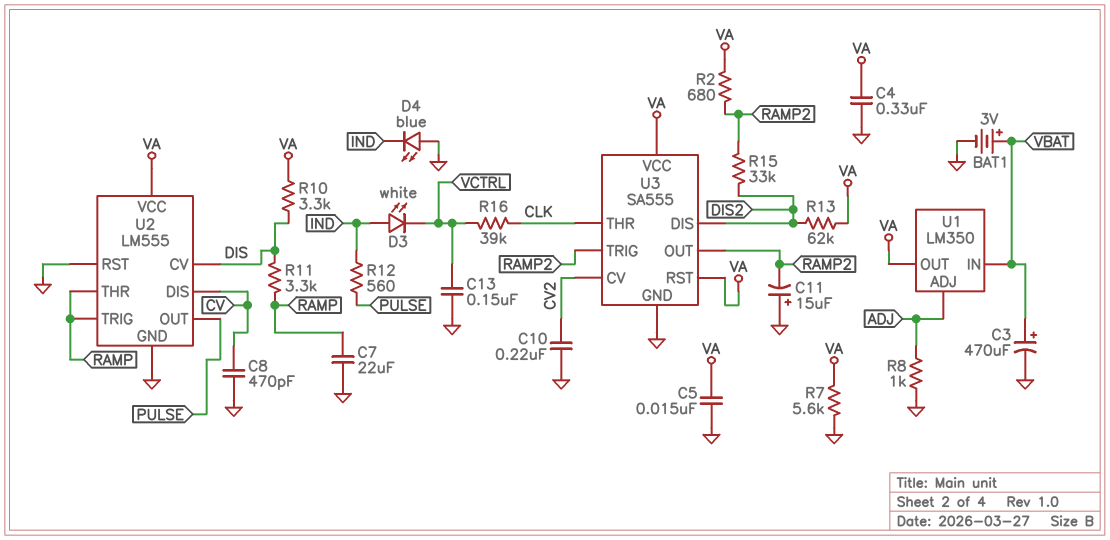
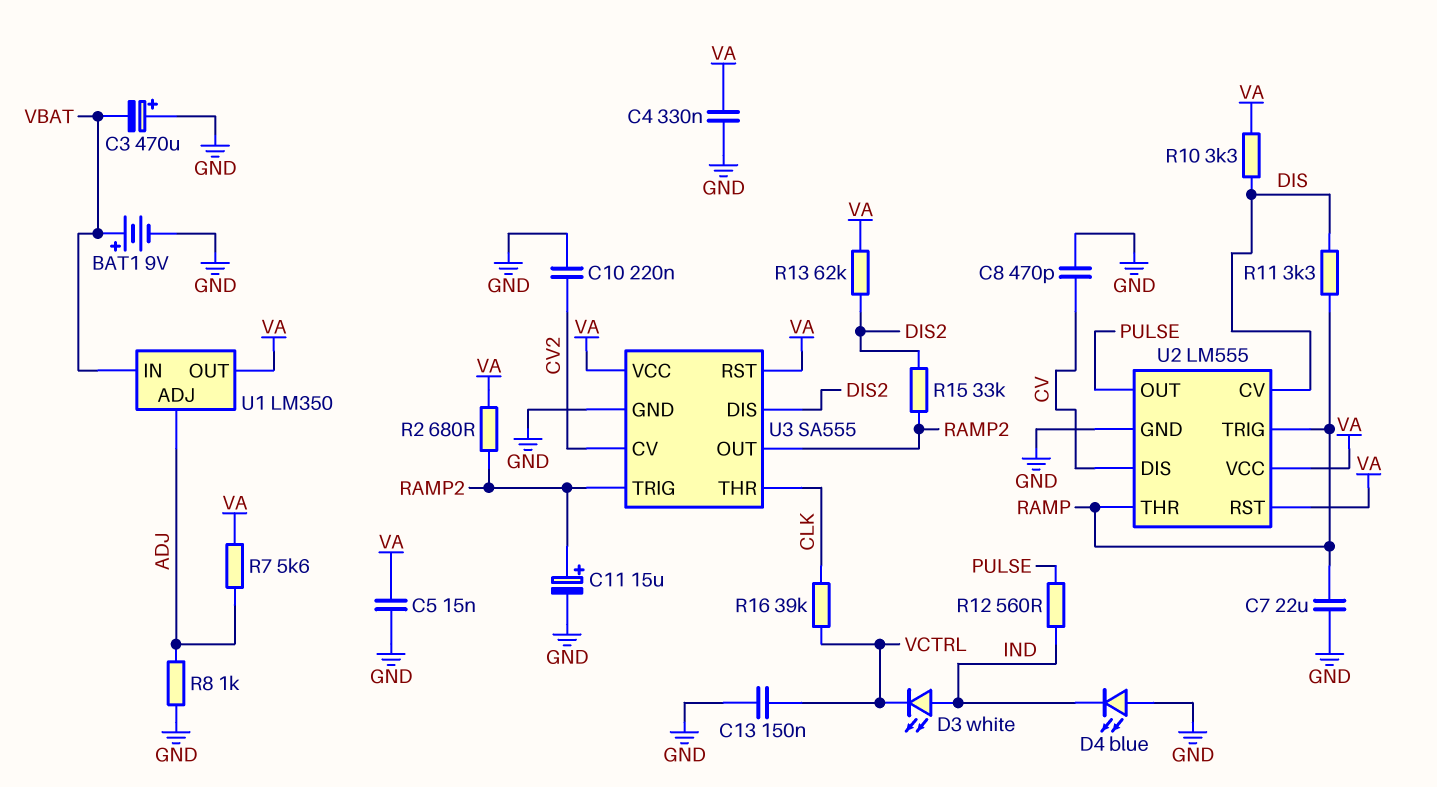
BAT1: 3V (plus VBAT, minus GND) -> 9V (plus VBAT, minus GND)
C3: 470uF (plus VBAT, minus GND) -> 470uF (plus GND, minus VBAT)
C11: 15uF (plus GND, minus RAMP2) -> 15uF (plus RAMP2, minus GND)
R7: 5.6k (GND, VA) -> 5.6k (ADJ, VA)
U2 pin RST: GND -> VA

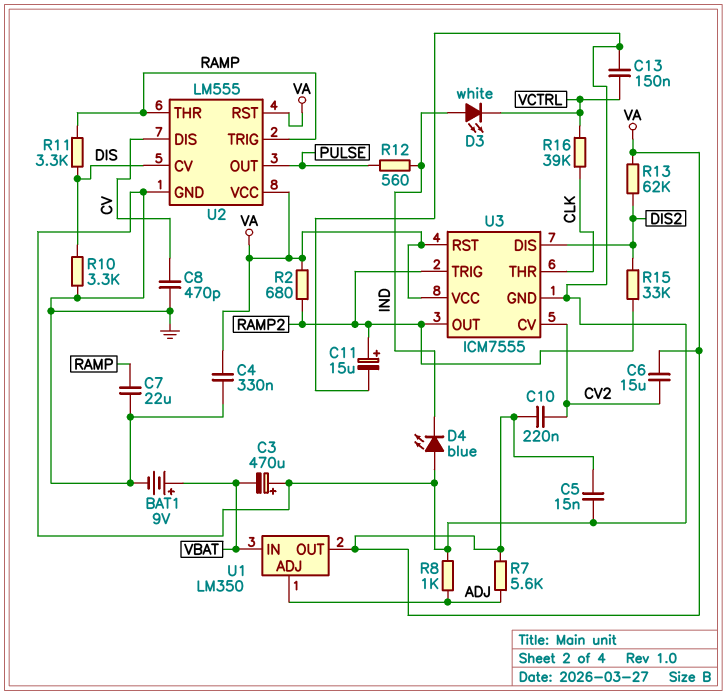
C6: none -> 15uF (CV2, VA)
C10: 220nF (CV2, GND) -> 220nF (CV2, VA)
R10: 3.3k (DIS, VA) -> 3.3k (DIS, GND)
U3: SA555 -> ICM7555

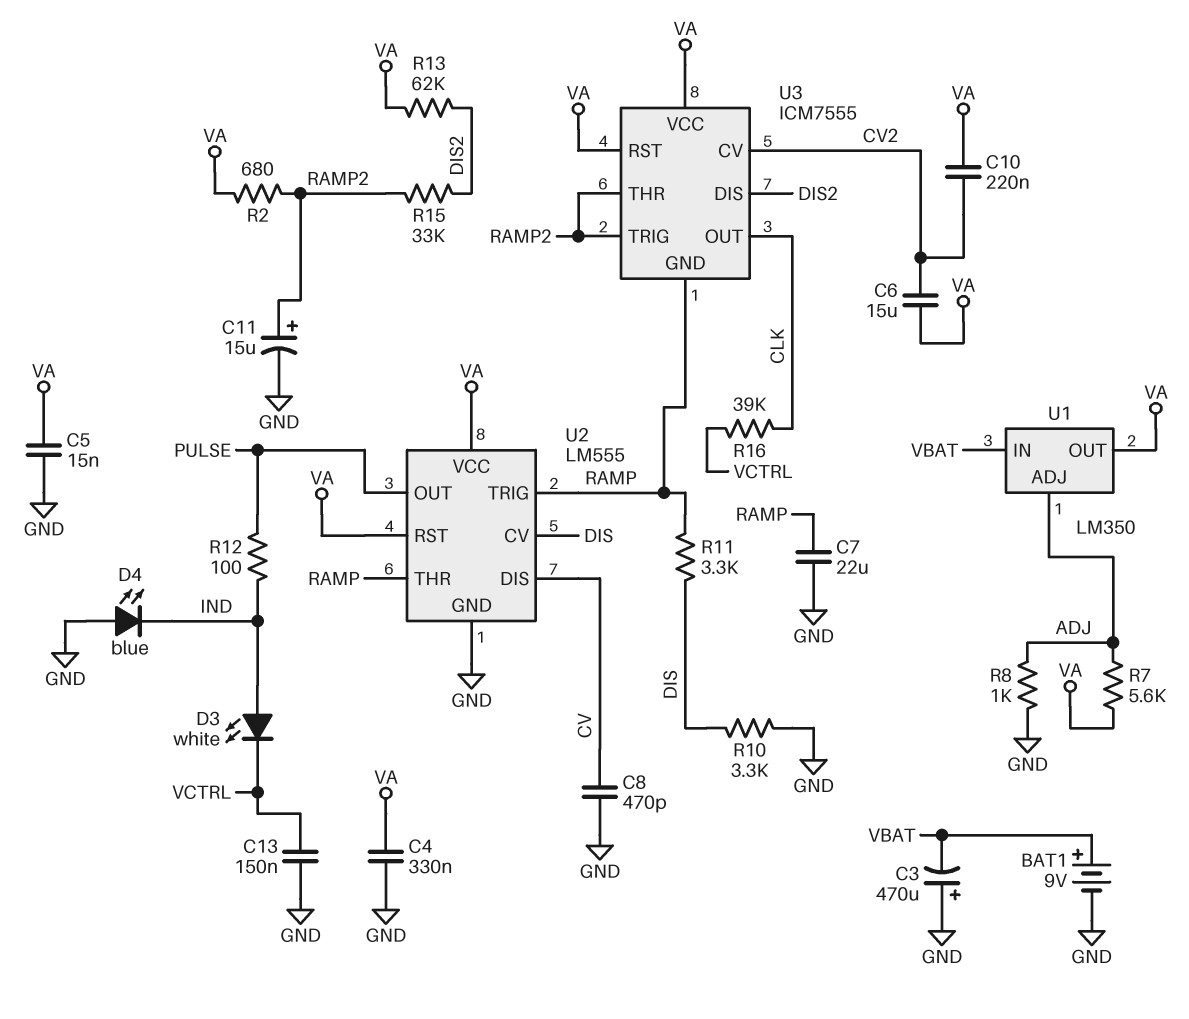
R12: 560 (IND, PULSE) -> 100 (IND, PULSE)
U3 pin GND: GND -> RAMP
U3 pin OUT: RAMP2 -> CLK
U3 pin THR: CLK -> RAMP2

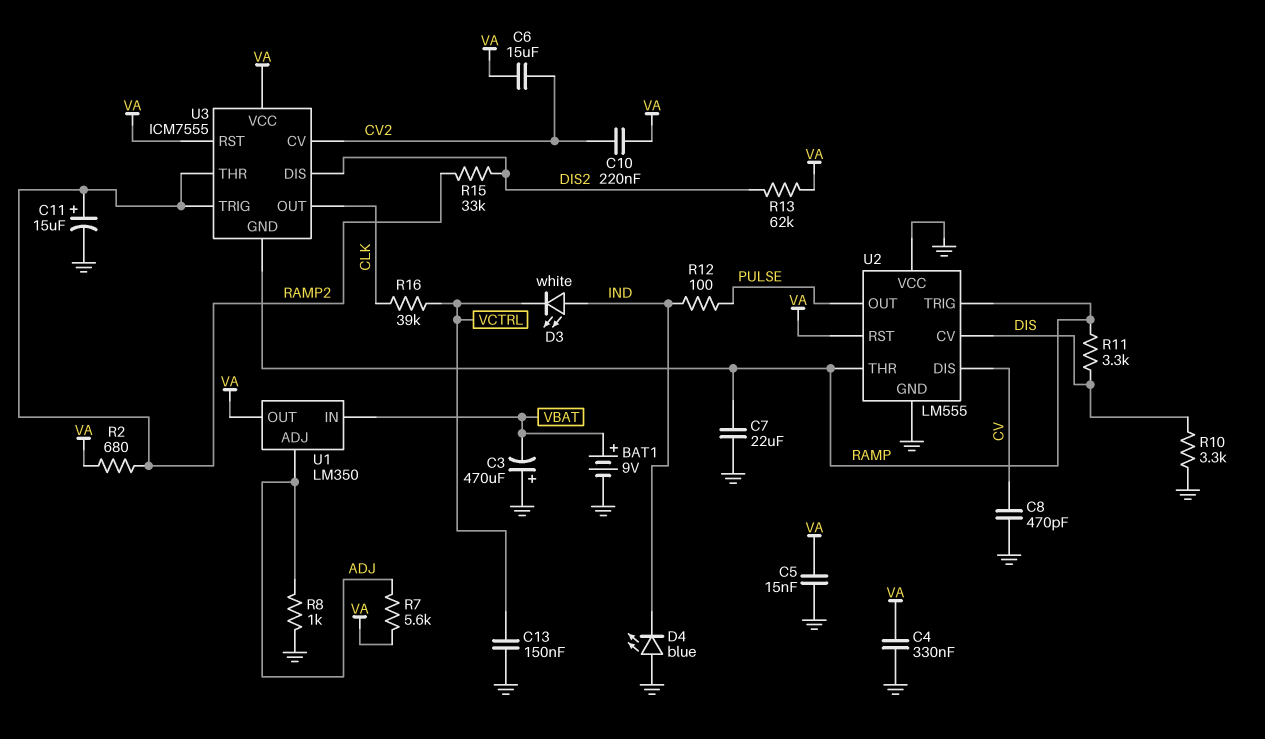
U2 pin VCC: VA -> GND

